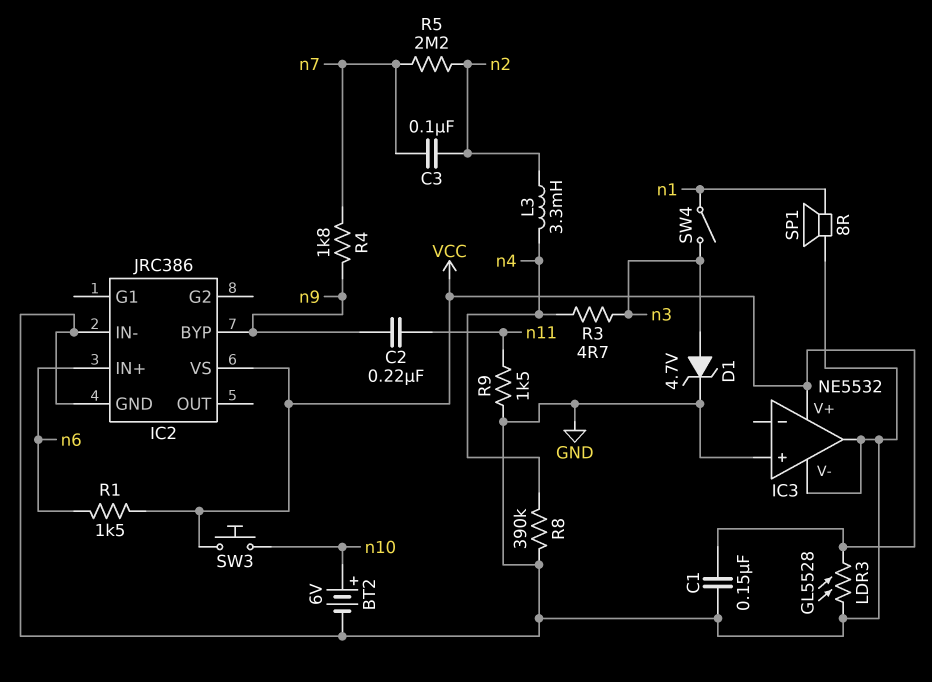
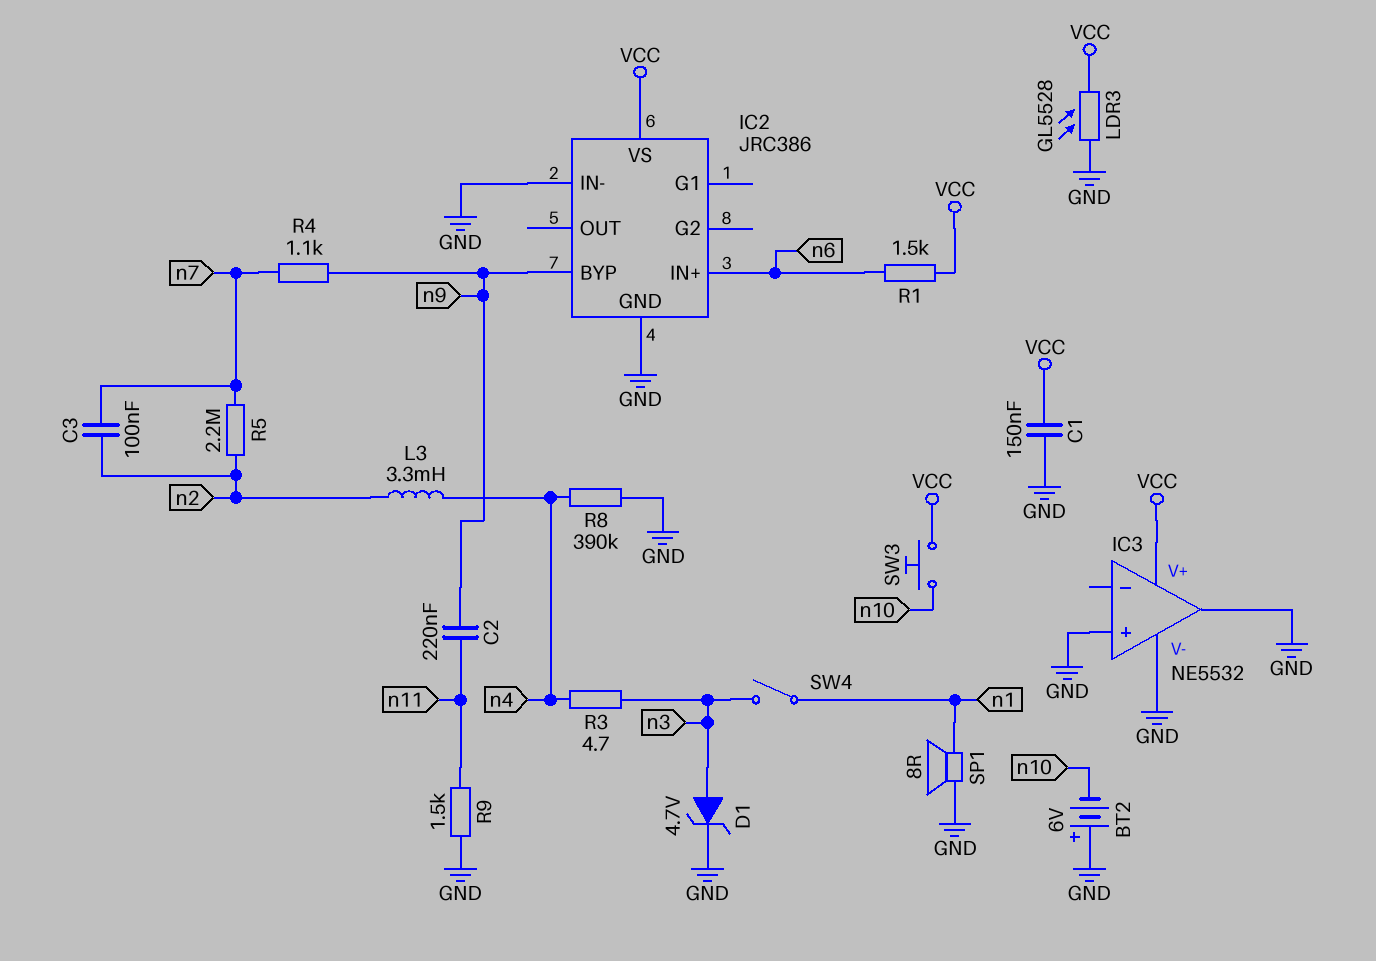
BT2: 6V (plus n10, minus GND) -> 6V (plus GND, minus n10)
R4: 1.8k (n7, n9) -> 1.1k (n7, n9)

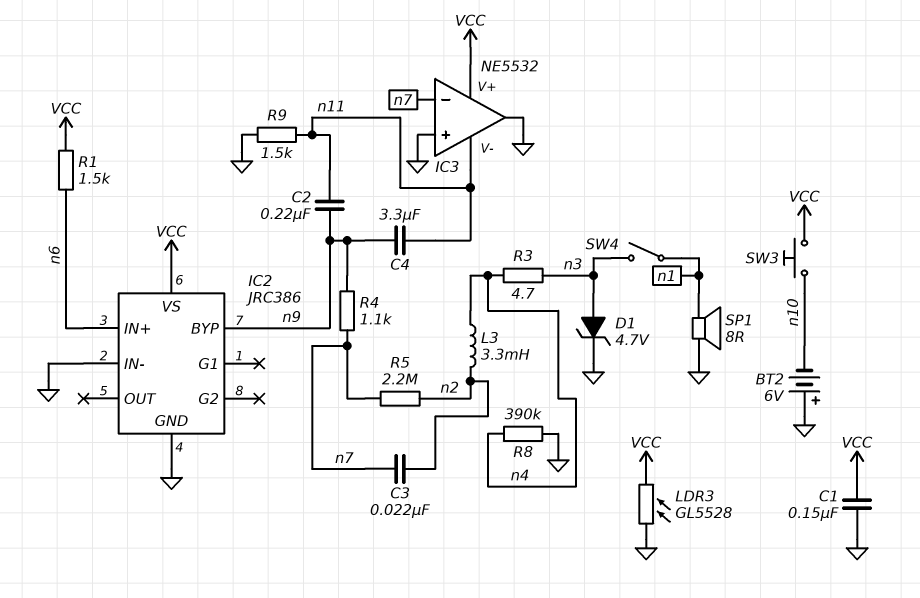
C3: 100nF (n2, n7) -> 22nF (n2, n7)
C4: none -> 3.3uF (n9, n11)
IC3 pin V-: GND -> n11
IC3 pin in-: none -> n7

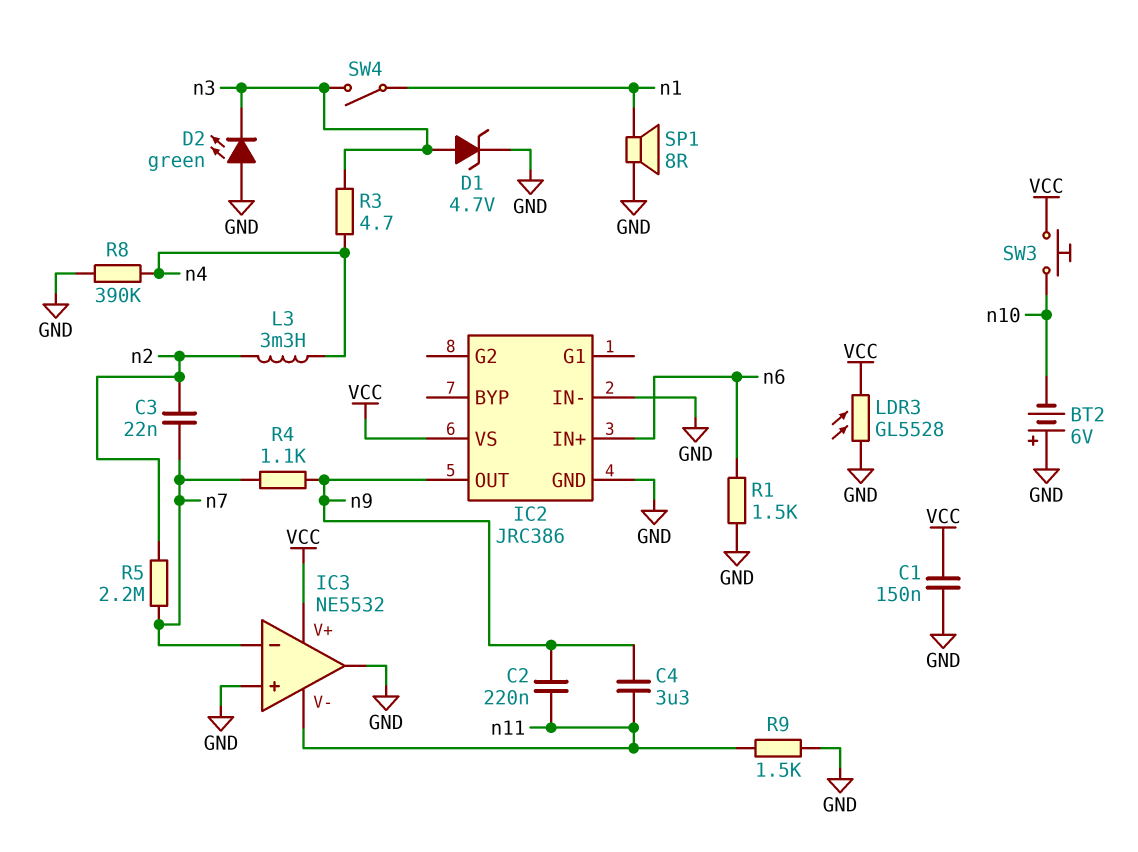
D2: none -> LED green (A GND, K n3)
IC2 pin BYP: n9 -> none
IC2 pin OUT: none -> n9
R1: 1.5k (VCC, n6) -> 1.5k (GND, n6)

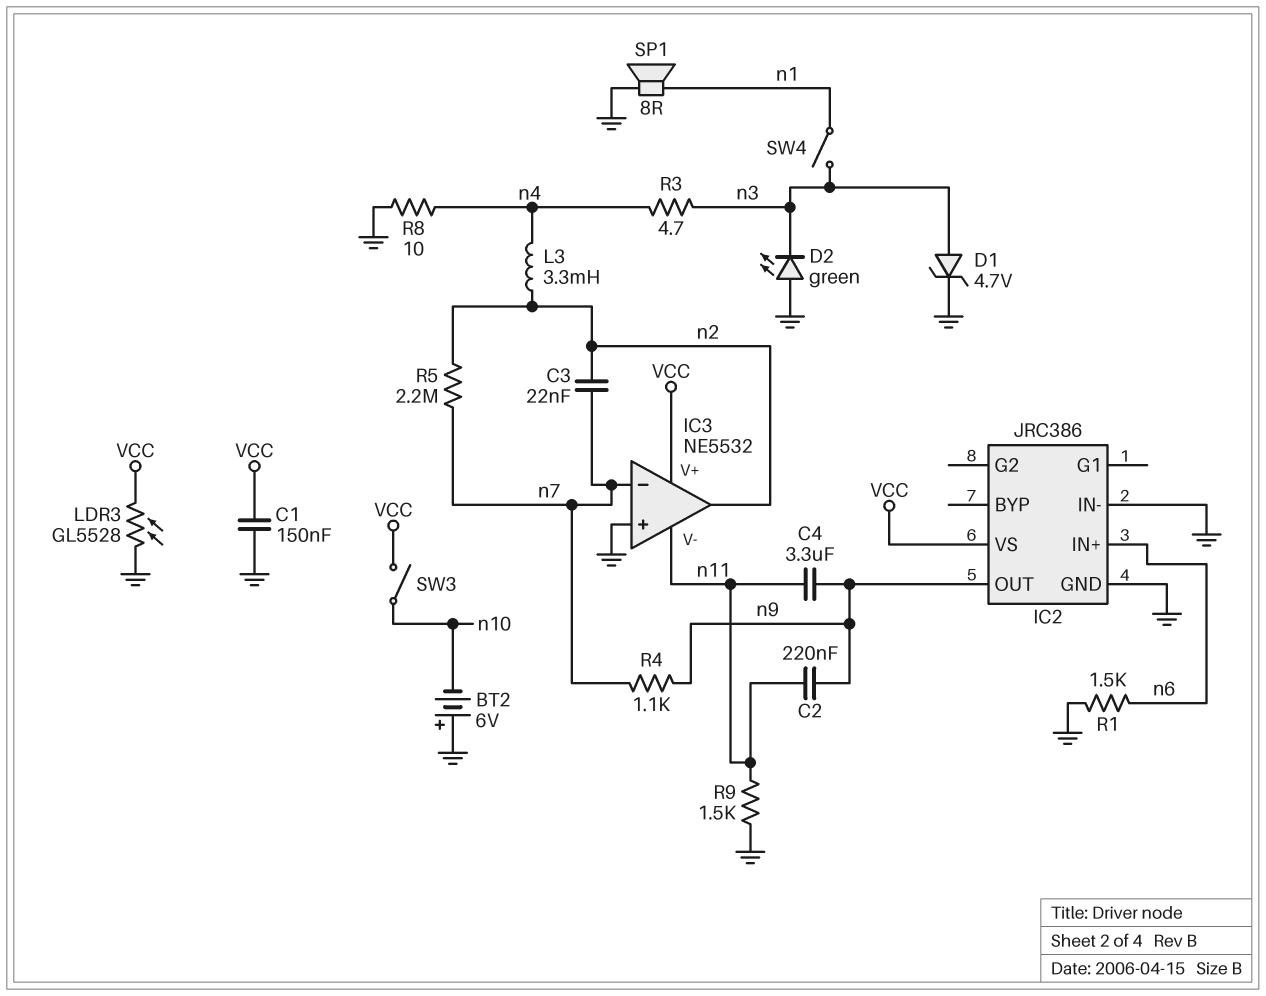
IC3 pin out: GND -> n2
R8: 390k (GND, n4) -> 10 (GND, n4)
SW3: button (VCC, n10) -> switch (VCC, n10)

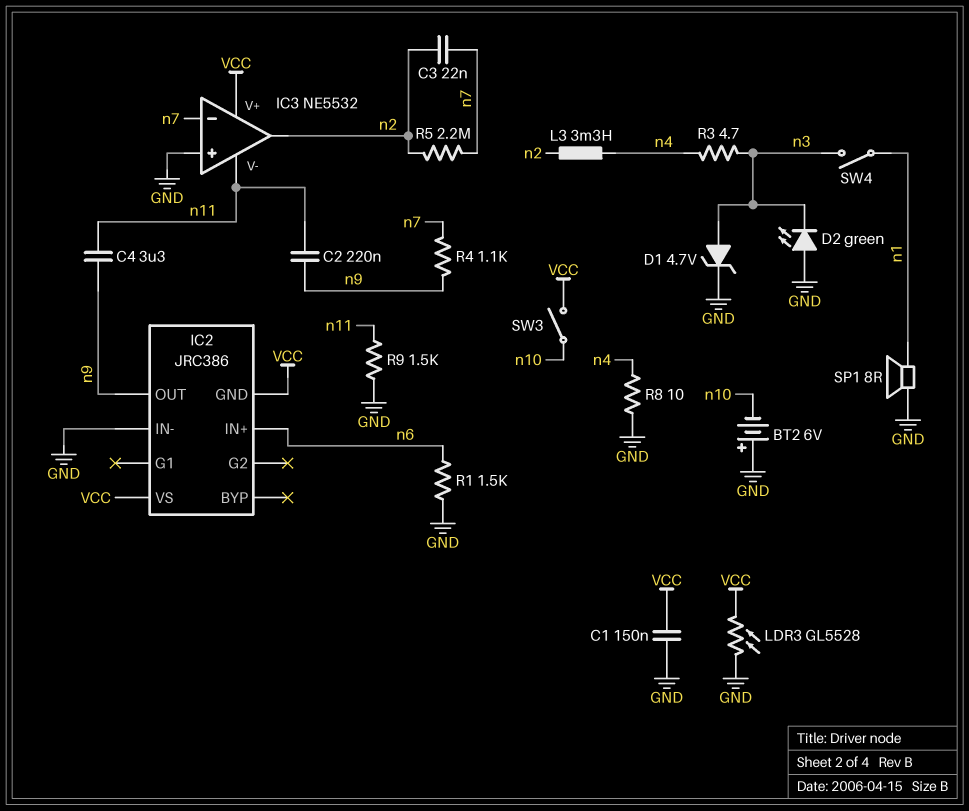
IC2 pin GND: GND -> VCC

